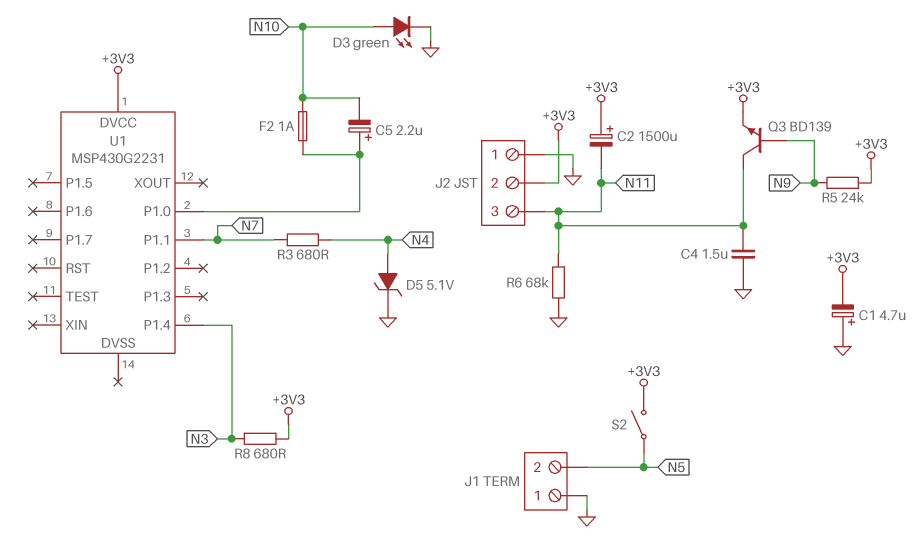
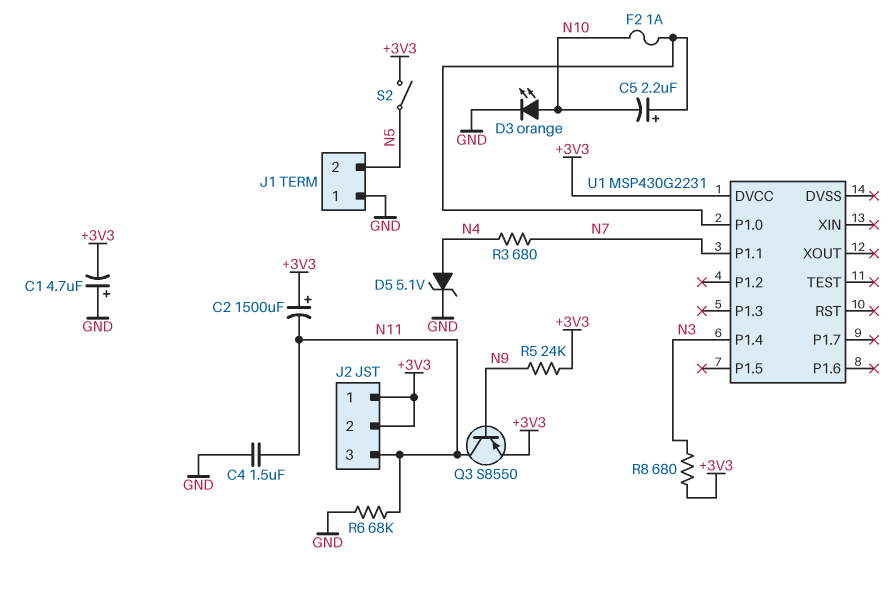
D3: LED green (A N10, K GND) -> LED orange (A N10, K GND)
J2 pin 1: GND -> +3V3
Q3: NPN BD139 (B N9, C N11, E +3V3) -> PNP S8550 (B N9, C N11, E +3V3)

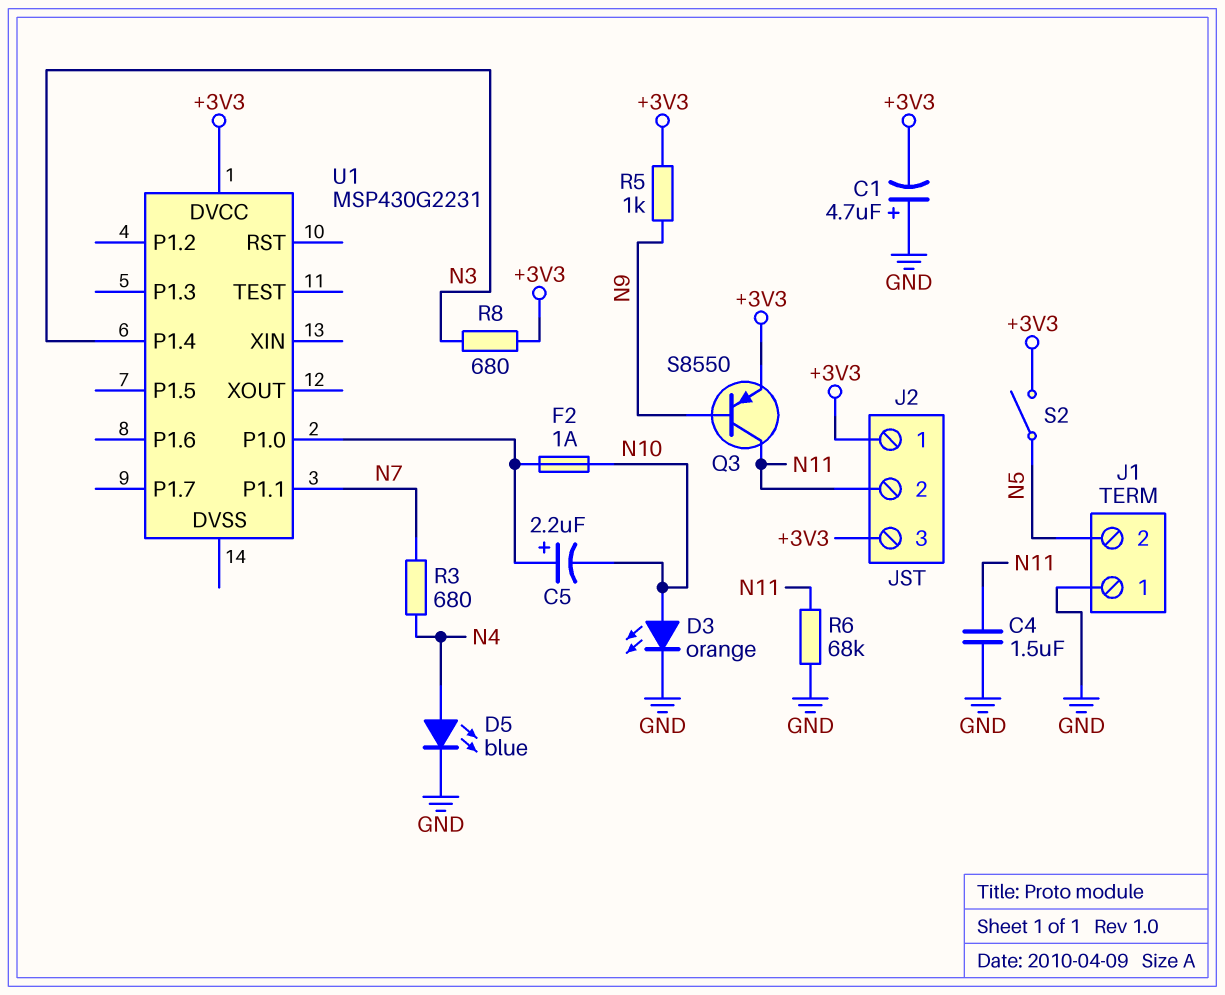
C2: 1500uF (plus +3V3, minus N11) -> none
D5: zener 5.1V (A N4, K GND) -> LED blue (A N4, K GND)
J2 pin 2: +3V3 -> N11
J2 pin 3: N11 -> +3V3
R5: 24k (+3V3, N9) -> 1k (+3V3, N9)

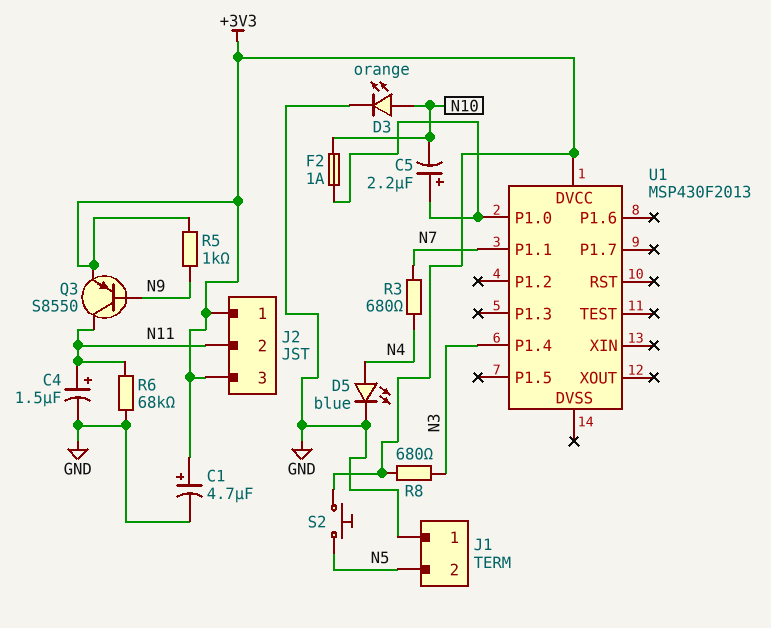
C1: 4.7uF (plus GND, minus +3V3) -> 4.7uF (plus +3V3, minus GND)
C4: 1.5uF (GND, N11) -> 1.5uF (plus N11, minus GND)
S2: switch (+3V3, N5) -> button (+3V3, N5)
U1: MSP430G2231 -> MSP430F2013

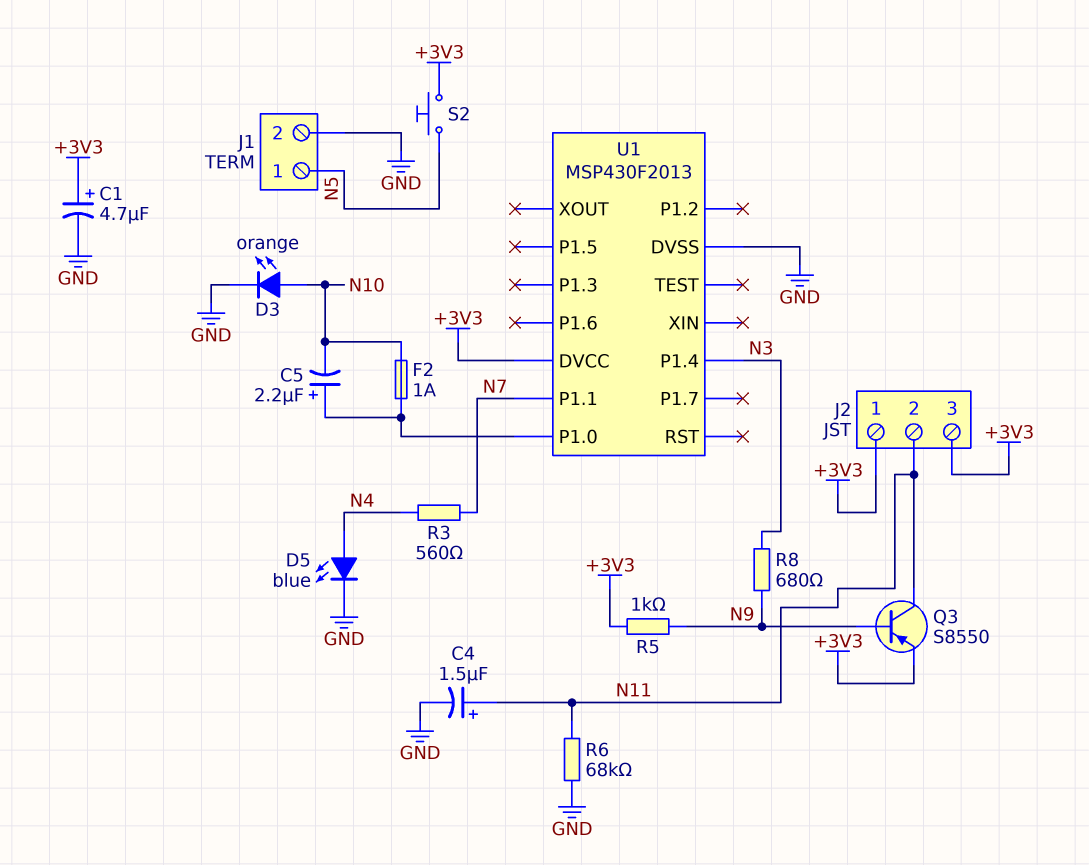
J1 pin 1: GND -> N5
J1 pin 2: N5 -> GND
R3: 680 (N4, N7) -> 560 (N4, N7)
R8: 680 (+3V3, N3) -> 680 (N3, N9)
U1 pin DVSS: none -> GND

